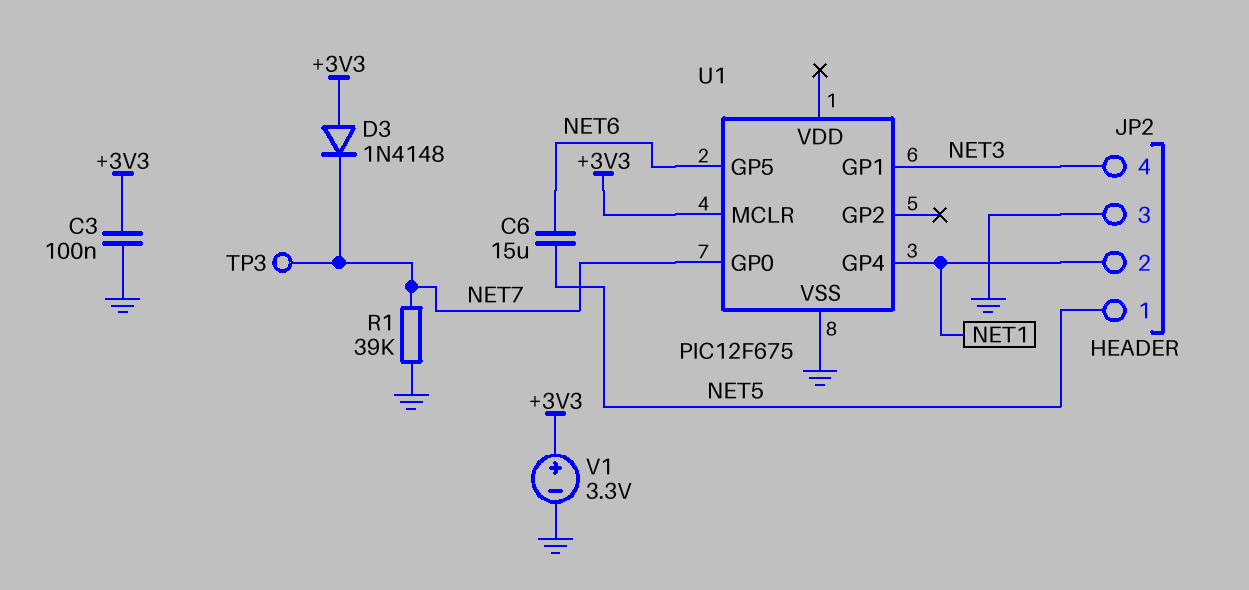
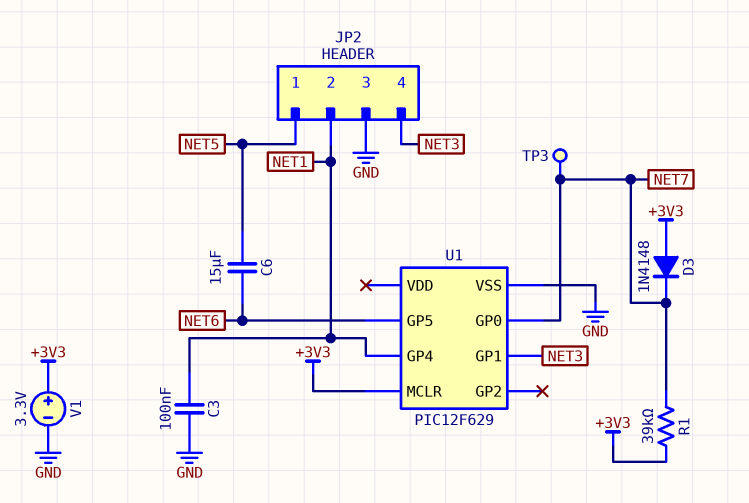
C3: 100nF (+3V3, GND) -> 100nF (GND, NET1)
R1: 39k (GND, NET7) -> 39k (+3V3, NET7)
U1: PIC12F675 -> PIC12F629

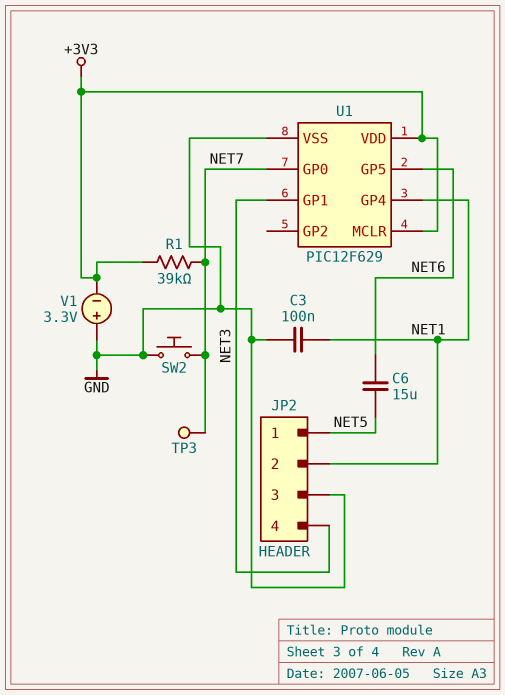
D3: diode 1N4148 (A +3V3, K NET7) -> none
SW2: none -> button (GND, NET7)
U1 pin VDD: none -> +3V3
V1: 3.3V (plus +3V3, minus GND) -> 3.3V (plus GND, minus +3V3)

